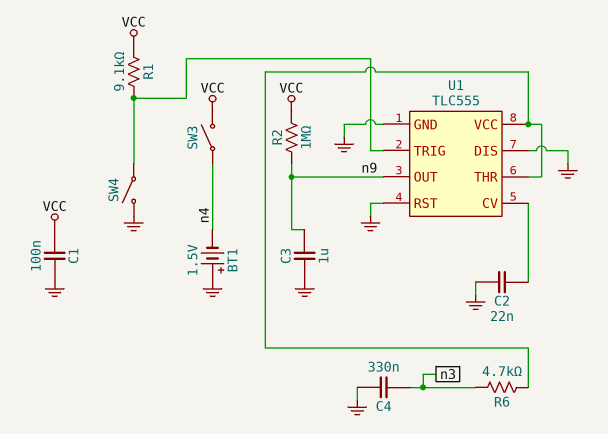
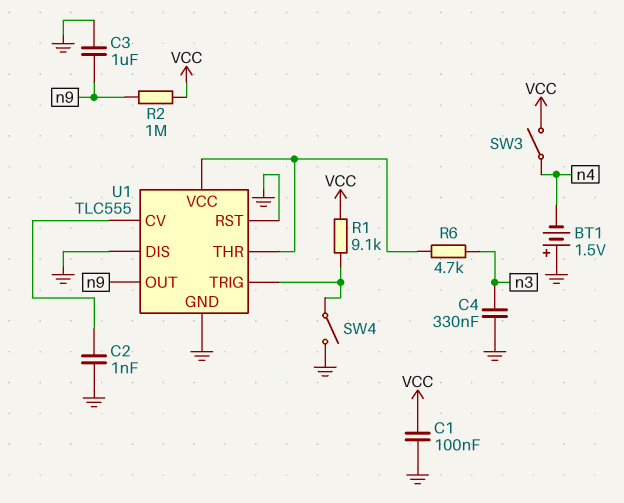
C2: 22nF (GND, U1/CV) -> 1nF (GND, U1/CV)

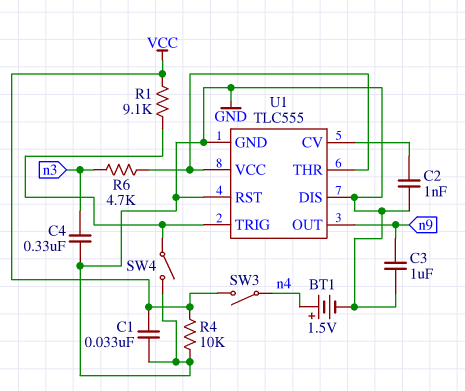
BT1: 1.5V (plus GND, minus n4) -> 1.5V (plus n4, minus GND)
C1: 100nF (GND, VCC) -> 33nF (GND, VCC)
R2: 1M (VCC, n9) -> none
R4: none -> 10k (GND, VCC)

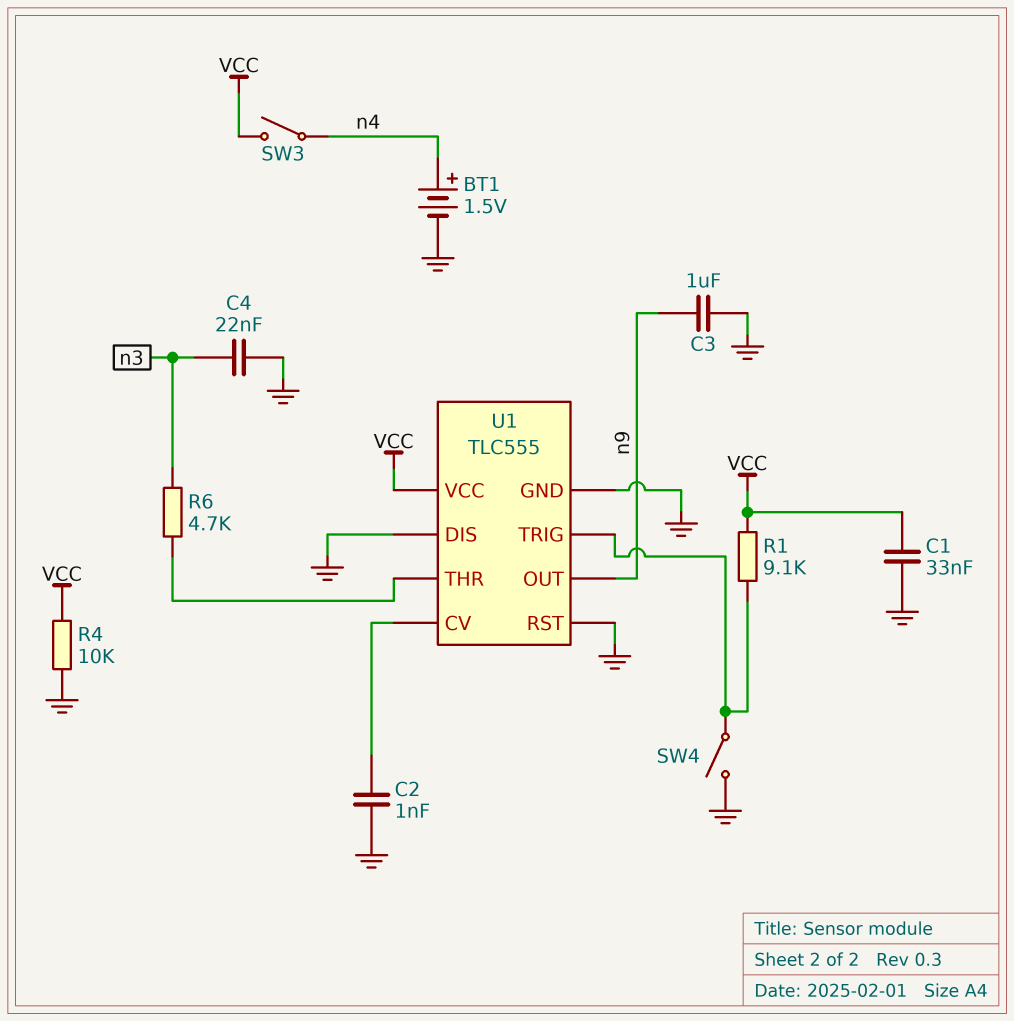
C4: 330nF (GND, n3) -> 22nF (GND, n3)
U1 pin VCC: U1/THR -> VCC

